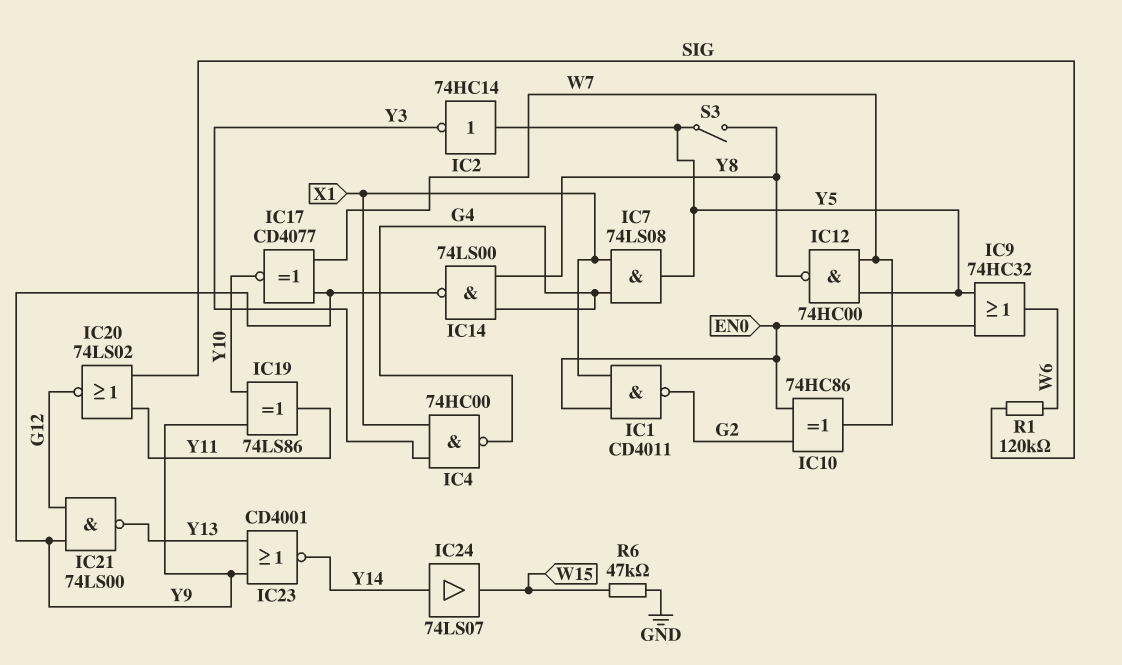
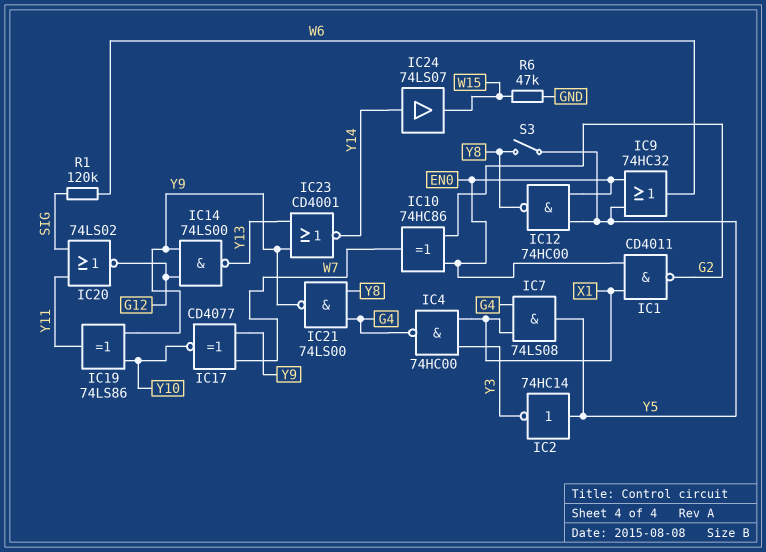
IC12: NAND 74HC00 (in W7, in Y5, out Y8) -> NAND 74HC00 (in EN0, in Y5, out Y8)
IC14: NAND 74LS00 (in G4, in Y8, out Y9) -> NAND 74LS00 (in G12, in Y9, out Y13)
IC21: NAND 74LS00 (in G12, in Y9, out Y13) -> NAND 74LS00 (in G4, in Y8, out Y9)

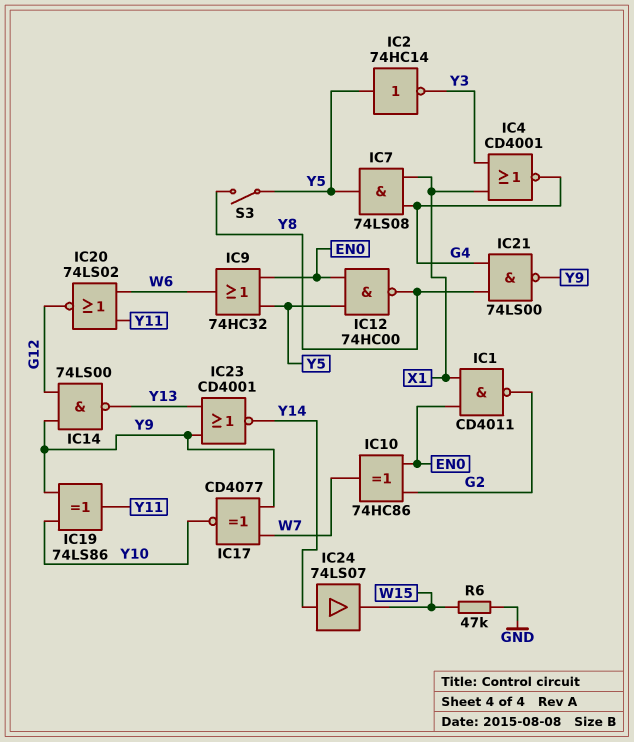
IC4: NAND 74HC00 (in X1, in Y3, out G4) -> NOR CD4001 (in X1, in Y3, out G4)
IC20: NOR 74LS02 (in SIG, in Y11, out G12) -> NOR 74LS02 (in W6, in Y11, out G12)
R1: 120k (SIG, W6) -> none

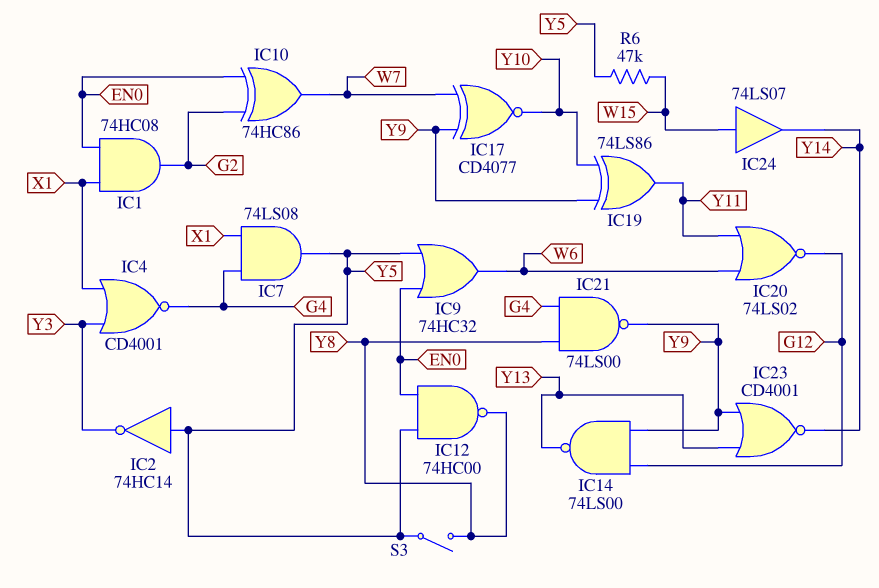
IC1: NAND CD4011 (in EN0, in X1, out G2) -> AND 74HC08 (in EN0, in X1, out G2)
IC24: buffer 74LS07 (in Y14, out W15) -> buffer 74LS07 (in W15, out Y14)
R6: 47k (GND, W15) -> 47k (W15, Y5)

